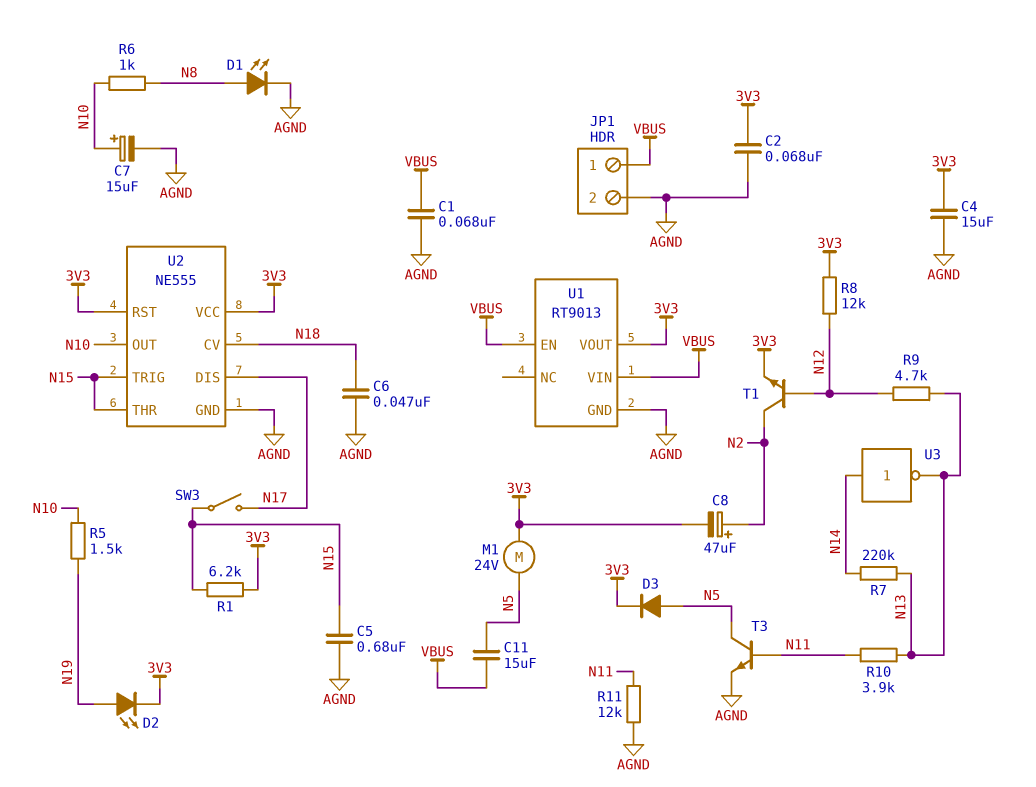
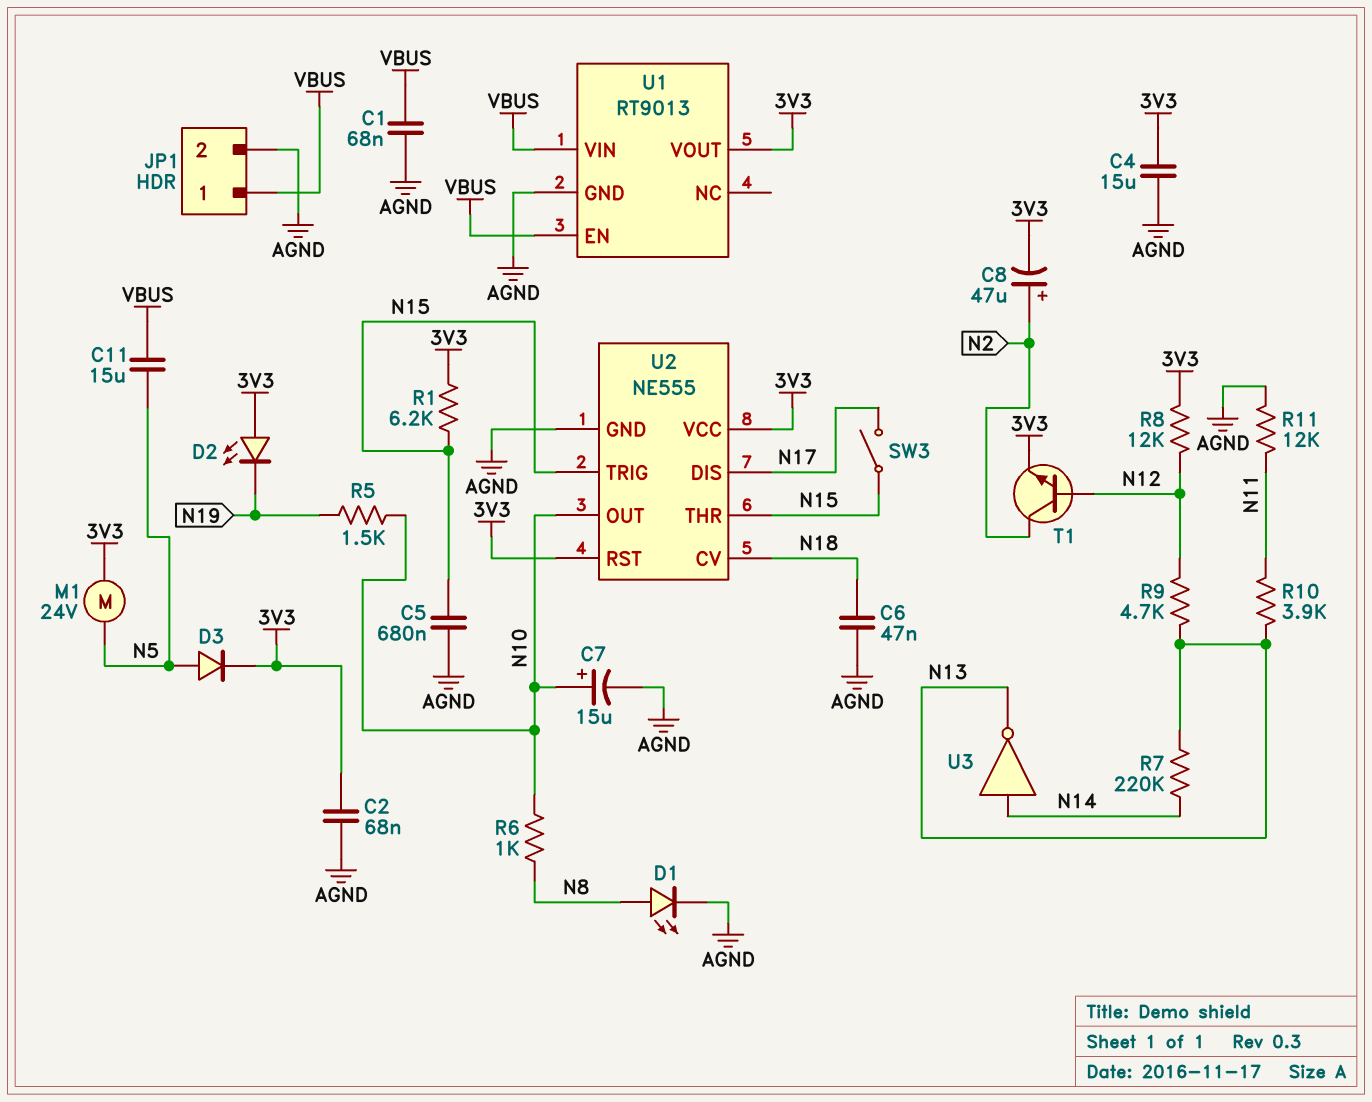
D2: LED (A N19, K 3V3) -> LED (A 3V3, K N19)
T3: NPN (B N11, C N5, E AGND) -> none

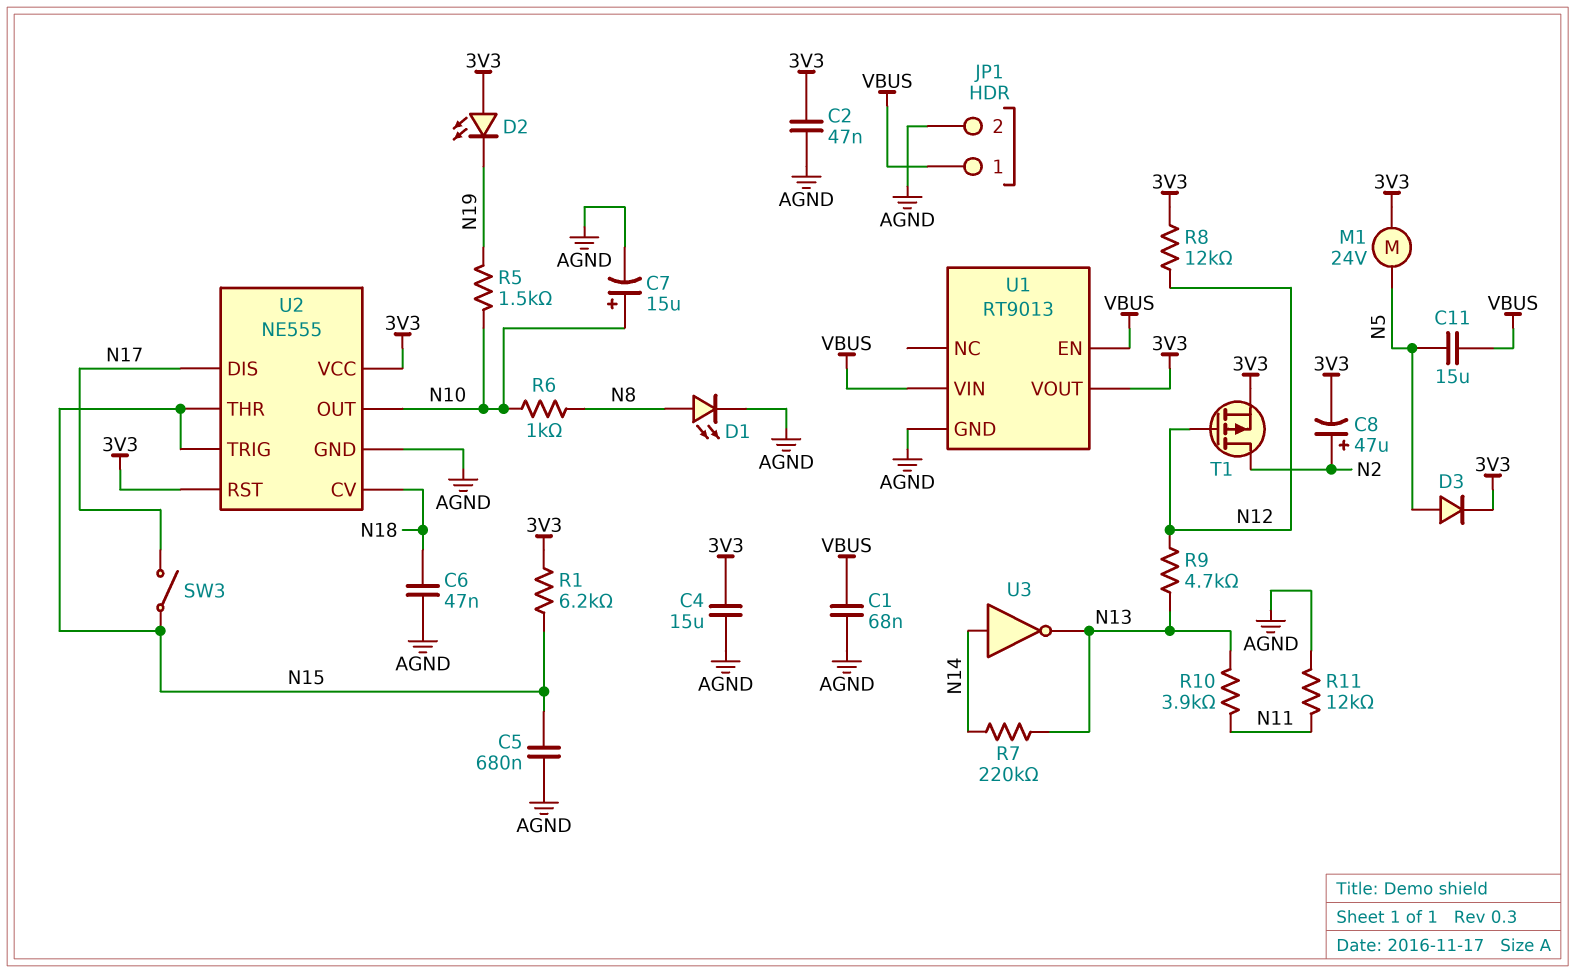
C2: 68nF (3V3, AGND) -> 47nF (3V3, AGND)
T1: NPN (B N12, C N2, E 3V3) -> PMOS (G N12, D N2, S 3V3)

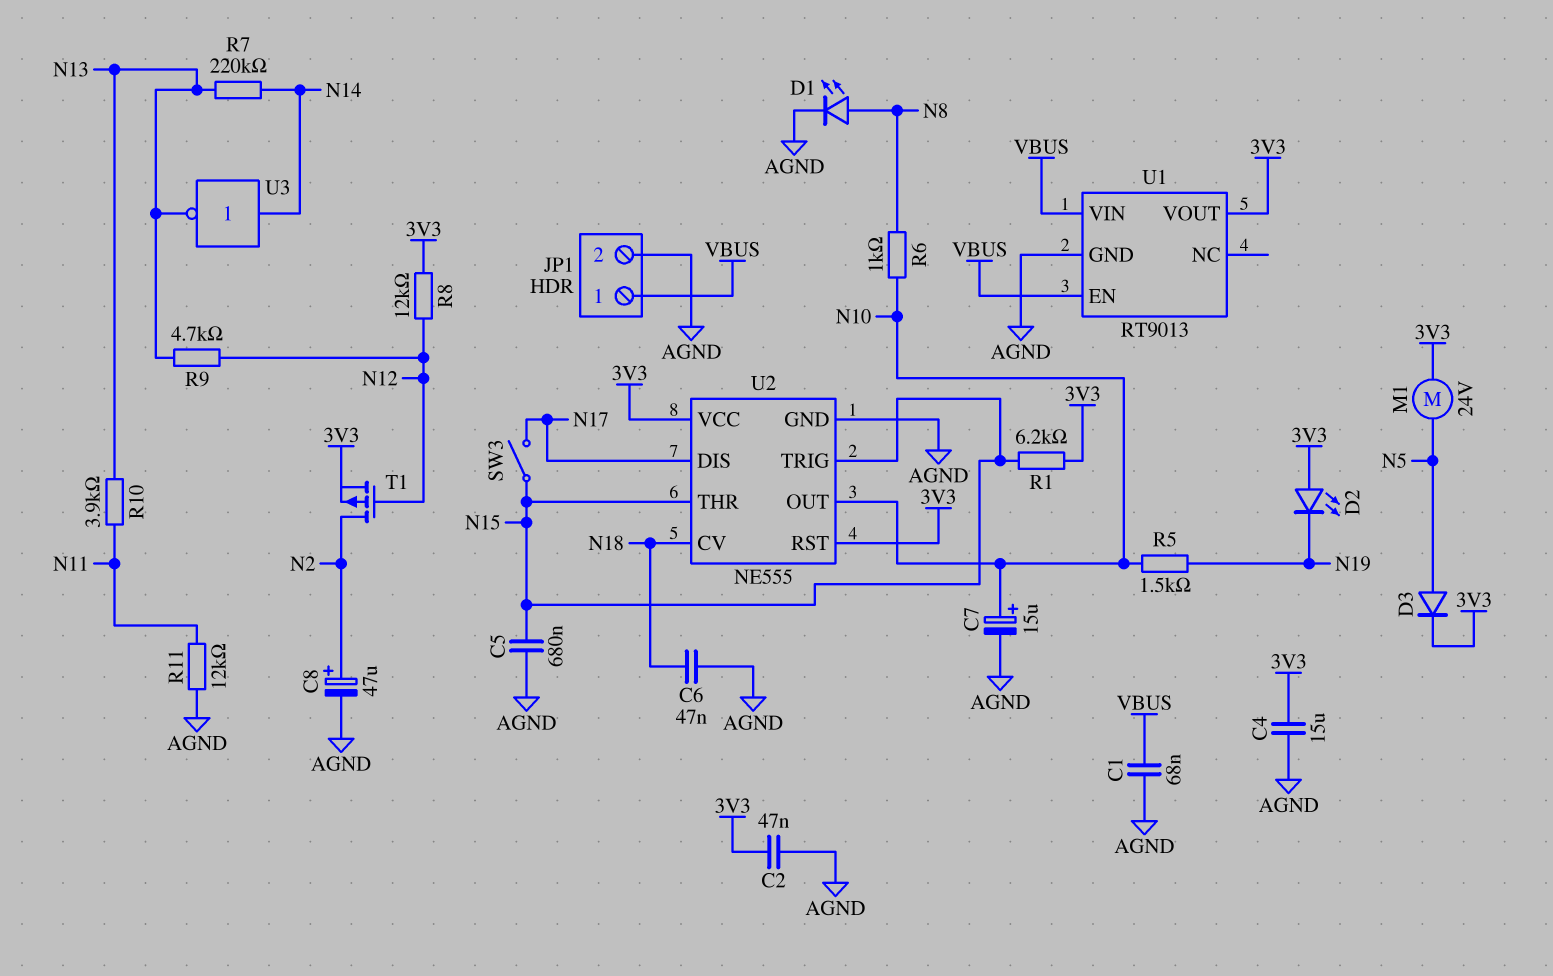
C8: 47uF (plus N2, minus 3V3) -> 47uF (plus N2, minus AGND)
C11: 15uF (N5, VBUS) -> none

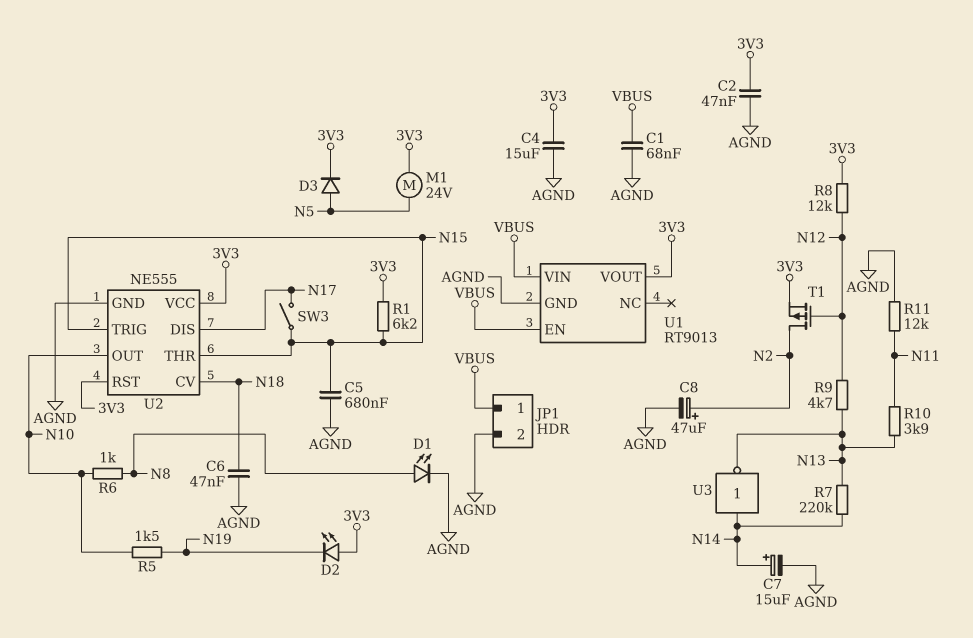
C7: 15uF (plus N10, minus AGND) -> 15uF (plus N14, minus AGND)

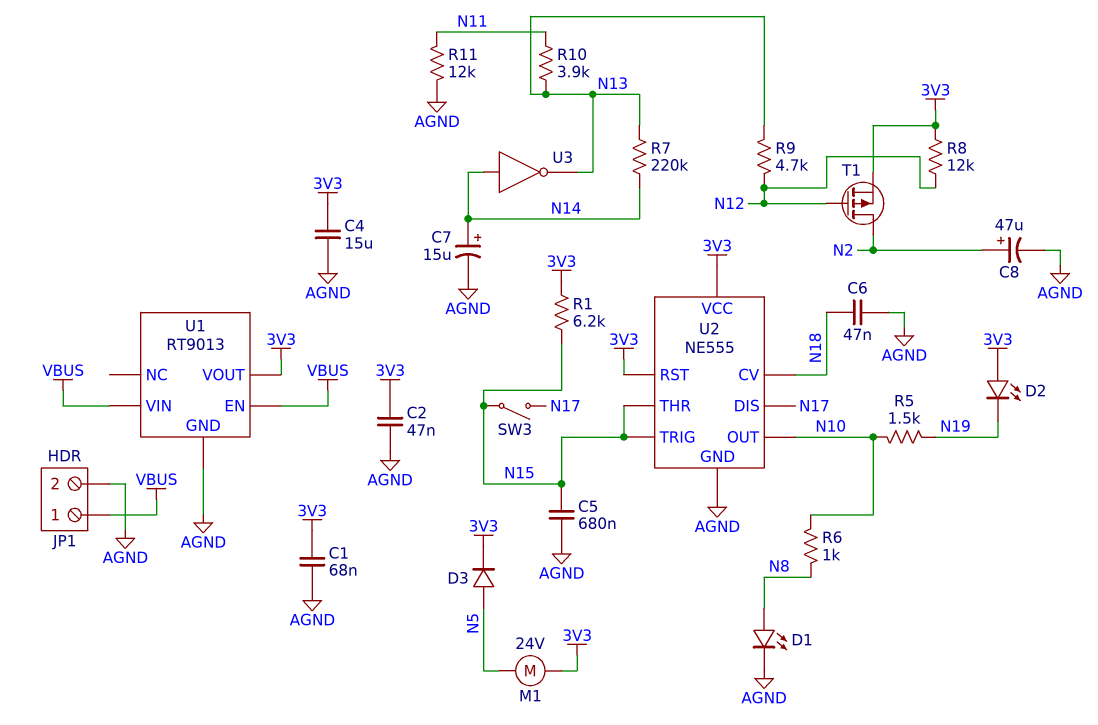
C1: 68nF (AGND, VBUS) -> 68nF (3V3, AGND)

